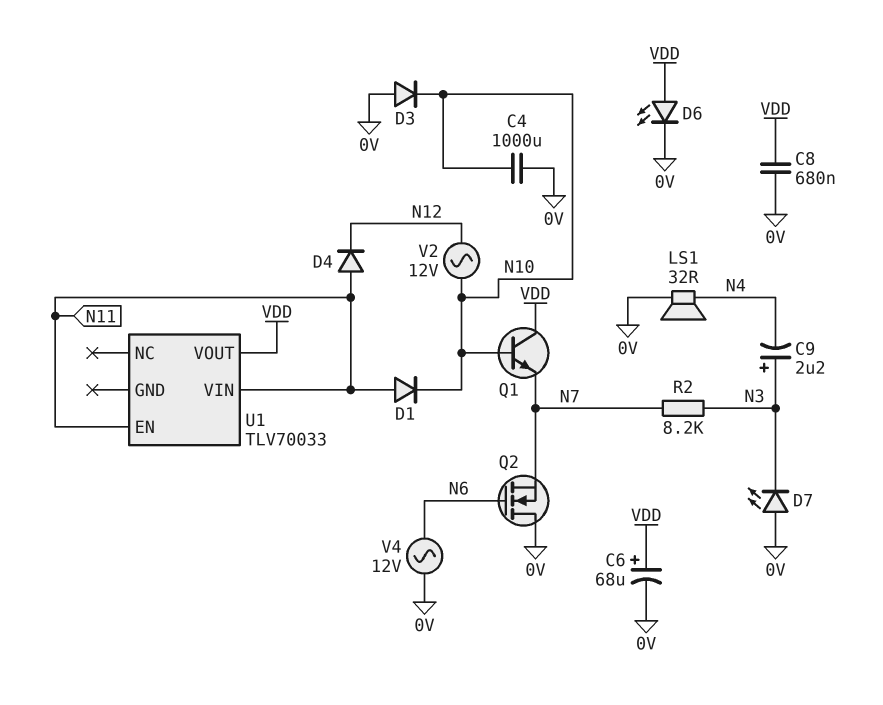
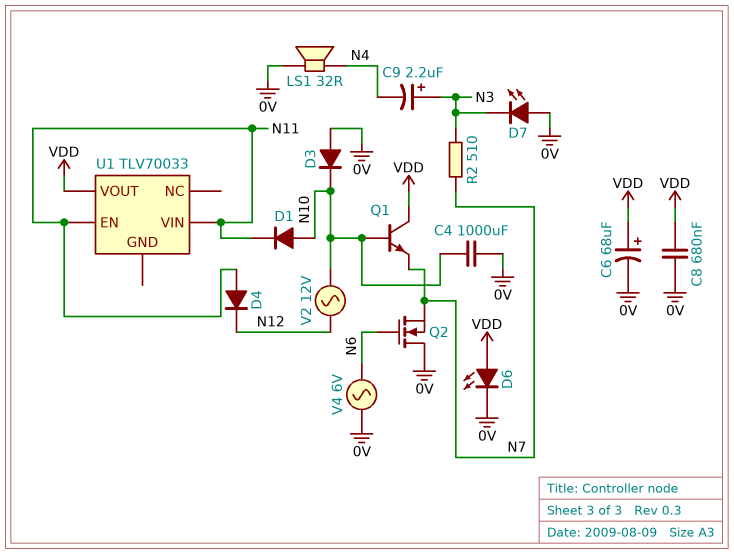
D1: diode (A N11, K N10) -> diode (A N10, K N11)
R2: 8.2k (N3, N7) -> 510 (N3, N7)
V4: AC 12V (0V, N6) -> AC 6V (0V, N6)

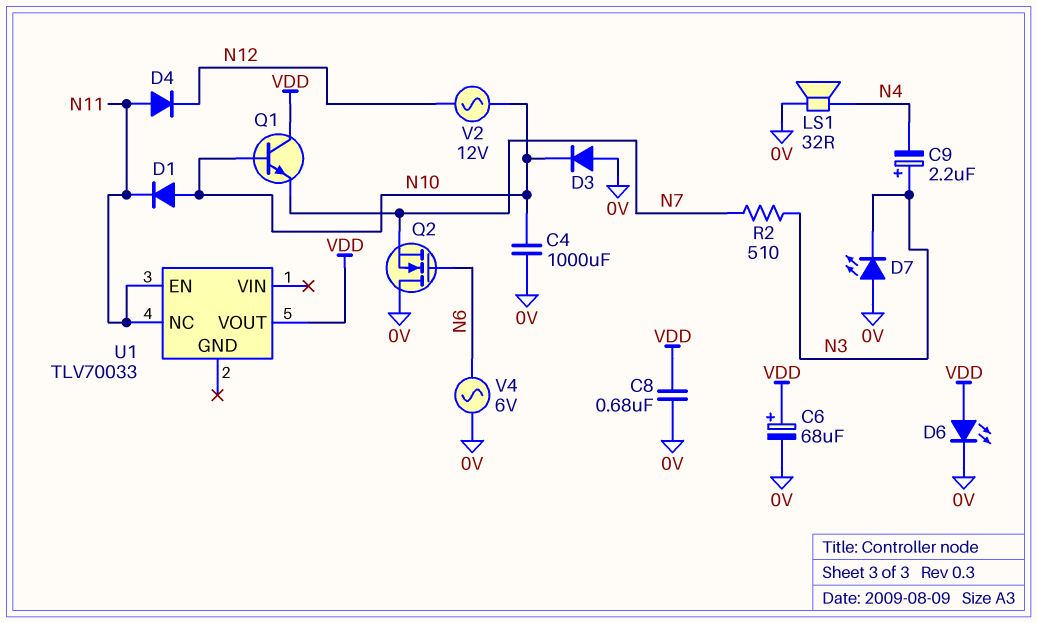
U1 pin NC: none -> N11
U1 pin VIN: N11 -> none

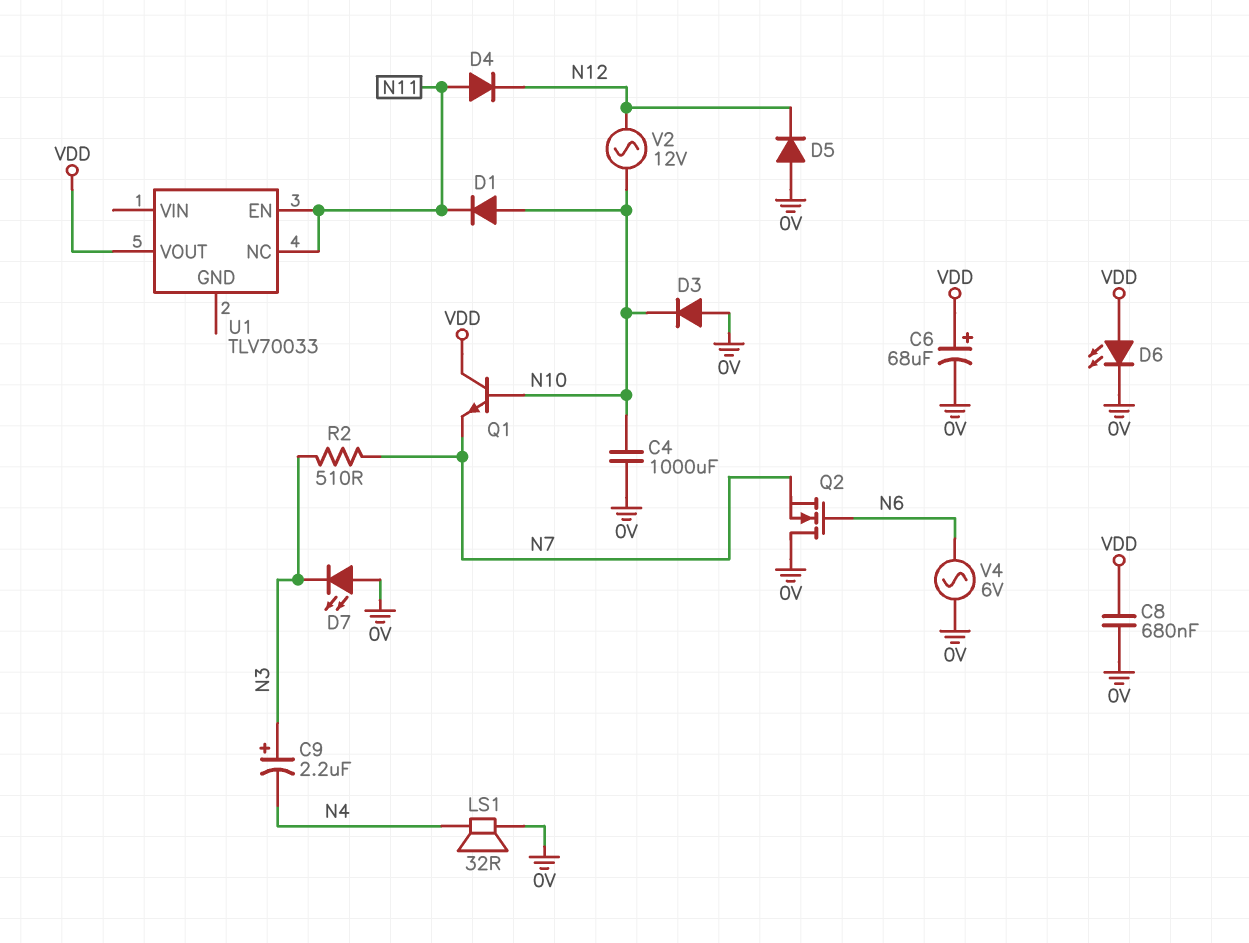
D5: none -> diode (A 0V, K N12)

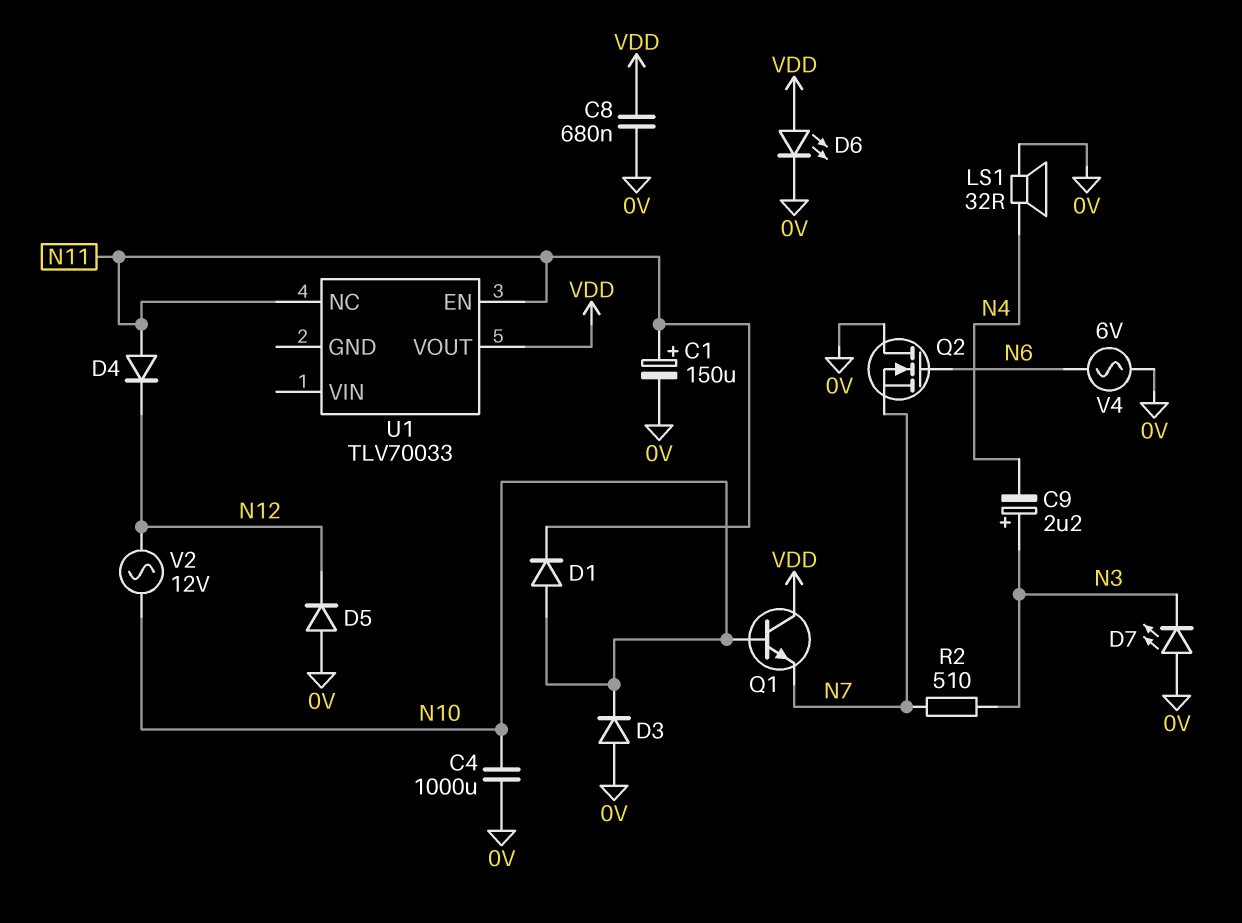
C1: none -> 150uF (plus N11, minus 0V)
C6: 68uF (plus VDD, minus 0V) -> none

